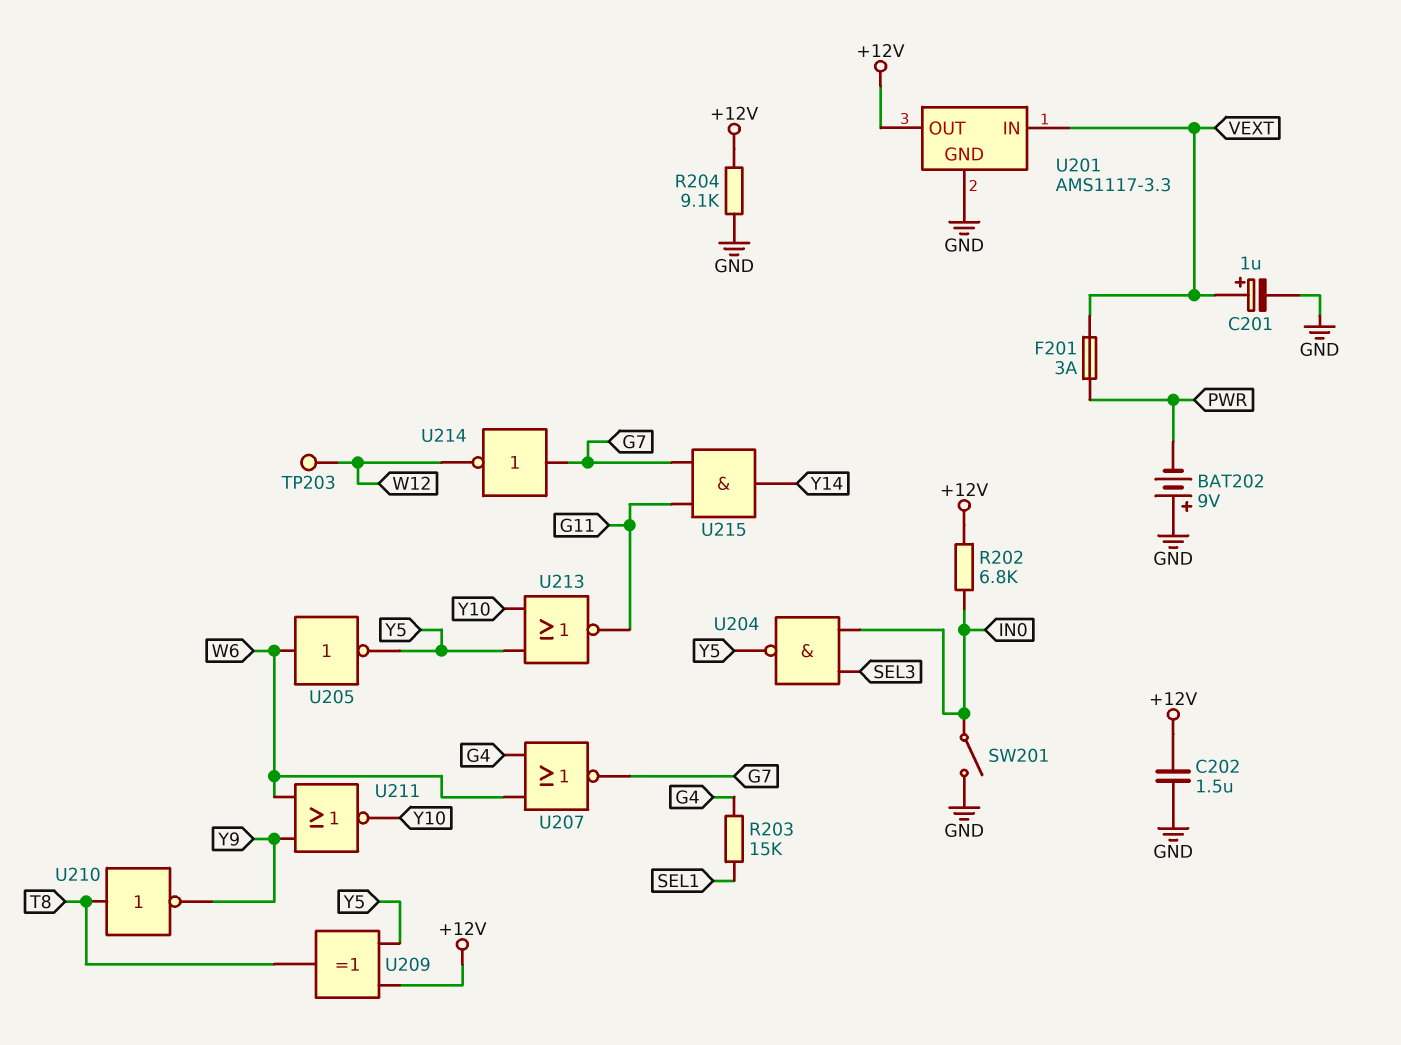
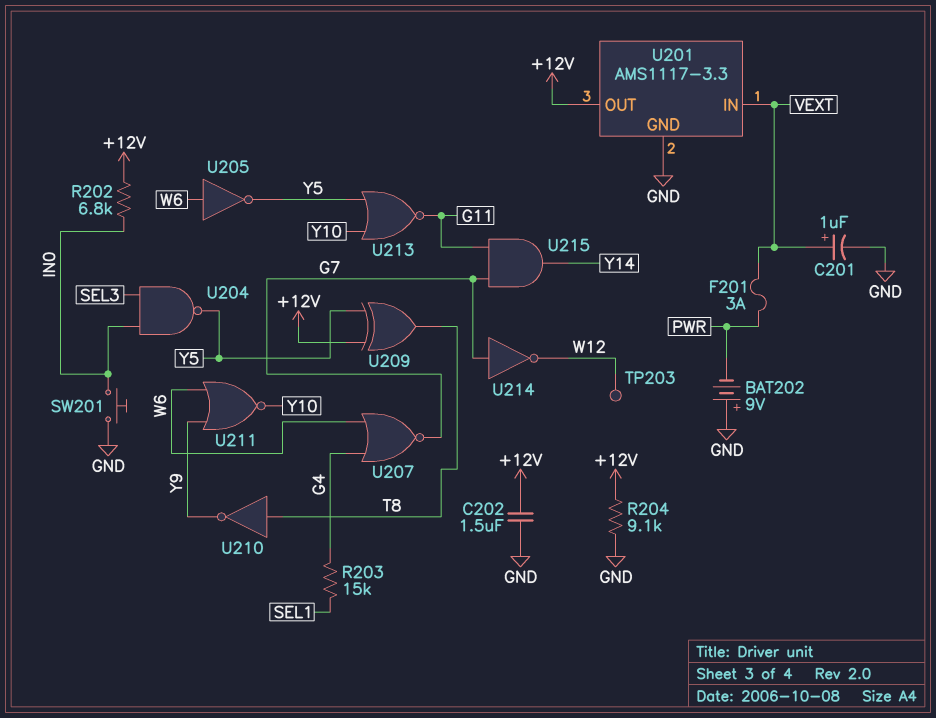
SW201: switch (GND, IN0) -> button (GND, IN0)

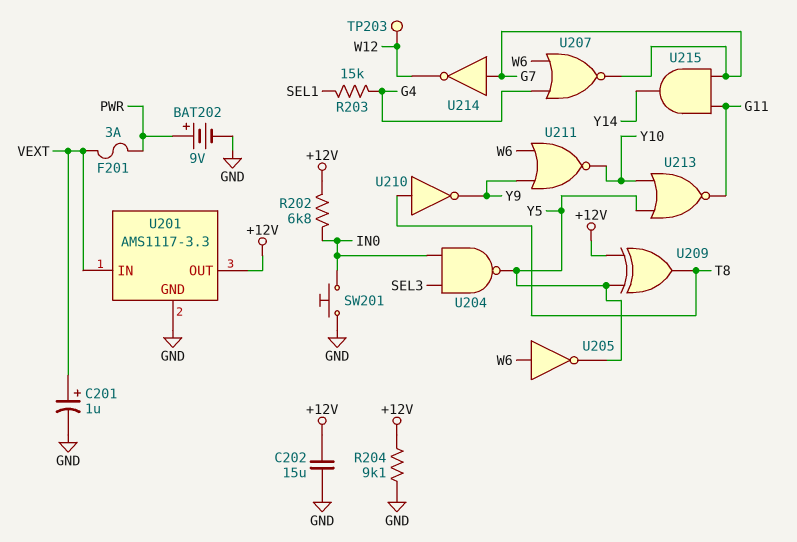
BAT202: 9V (plus GND, minus PWR) -> 9V (plus PWR, minus GND)
C202: 1.5uF (+12V, GND) -> 15uF (+12V, GND)

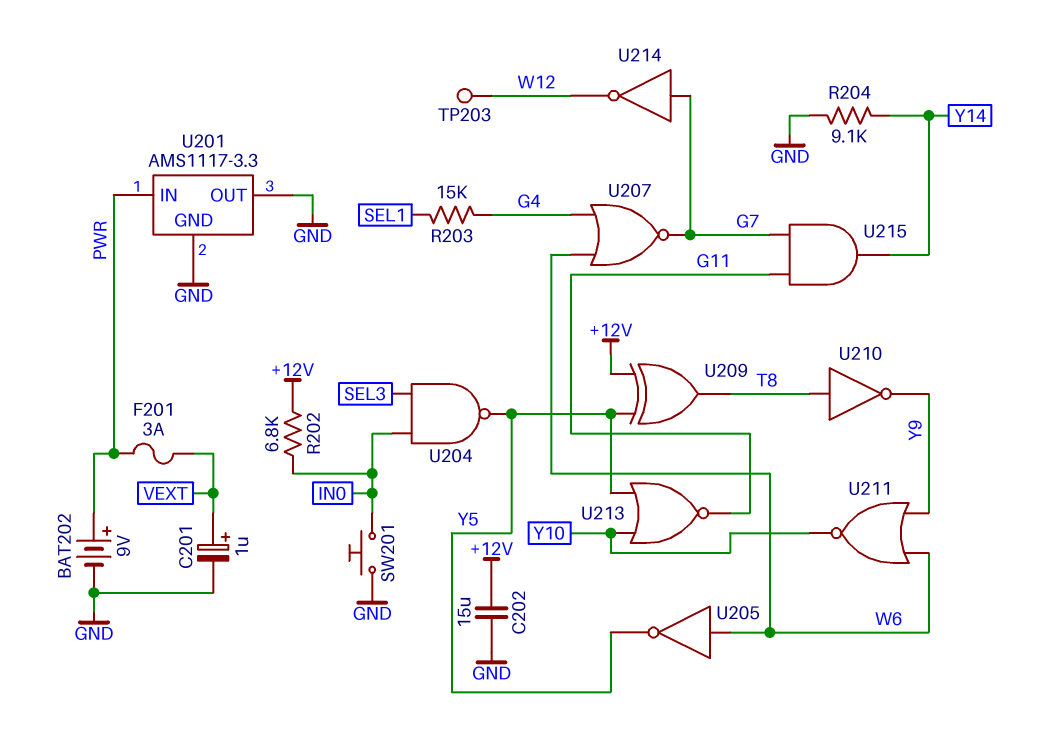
R204: 9.1k (+12V, GND) -> 9.1k (GND, Y14)
U201 pin IN: VEXT -> PWR
U201 pin OUT: +12V -> GND

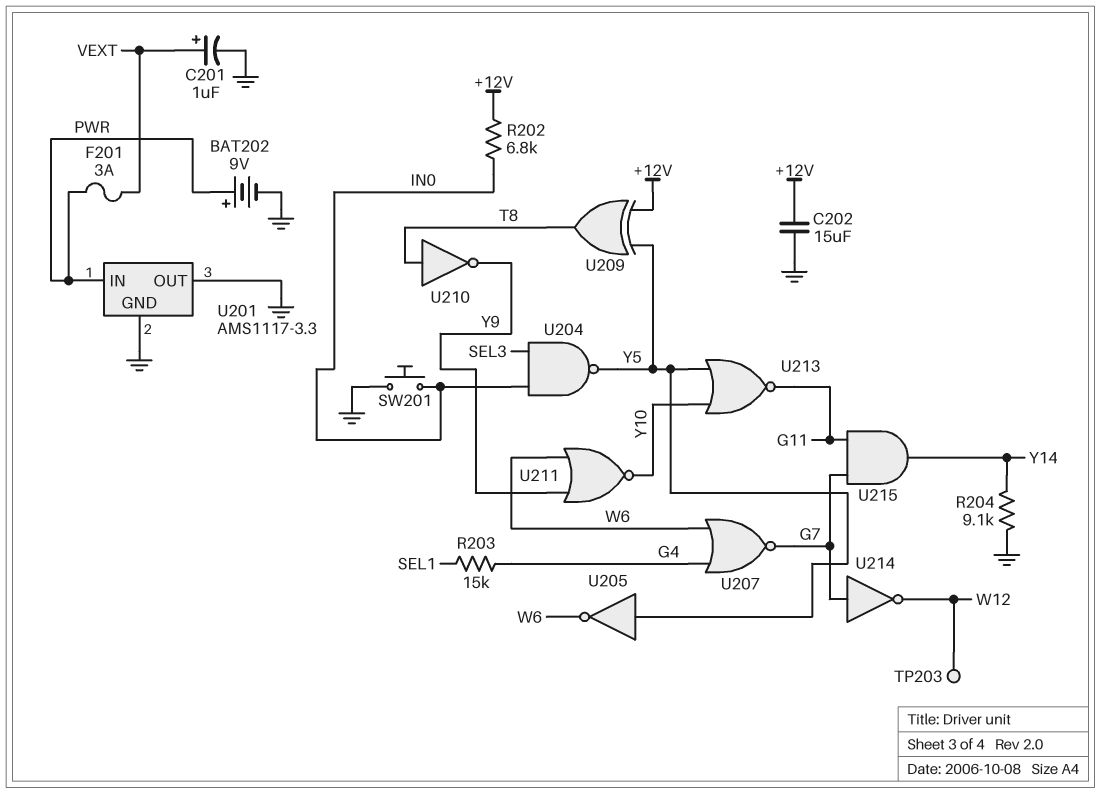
U205: NOT (in W6, out Y5) -> NOT (in Y5, out W6)

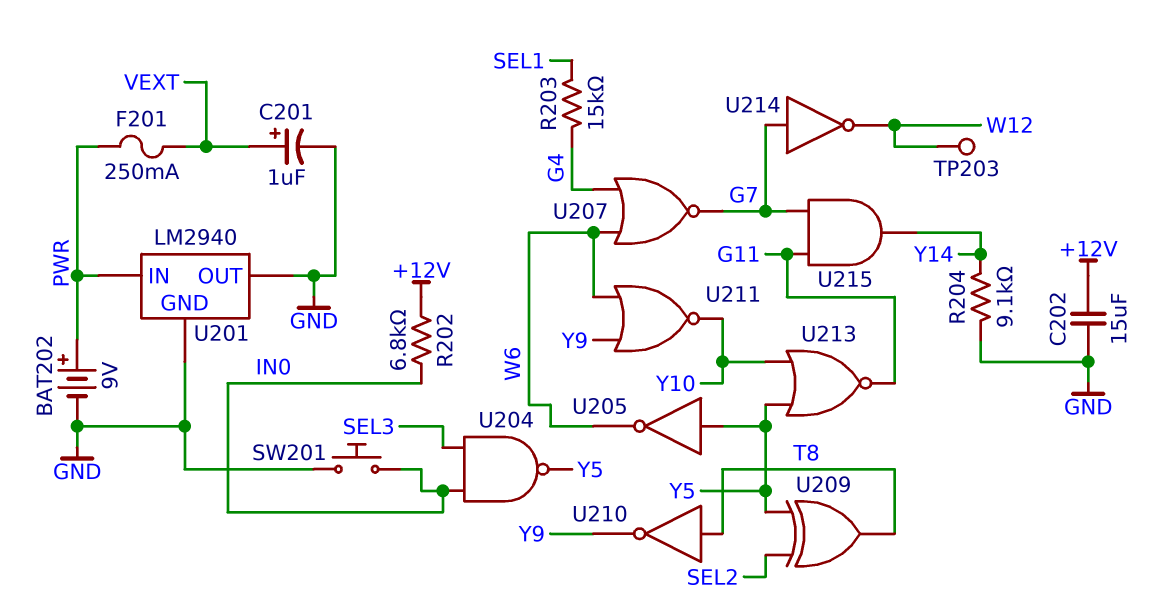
F201: 3A (PWR, VEXT) -> 250mA (PWR, VEXT)
U201: AMS1117-3.3 -> LM2940
U209: XOR (in +12V, in Y5, out T8) -> XOR (in SEL2, in Y5, out T8)

